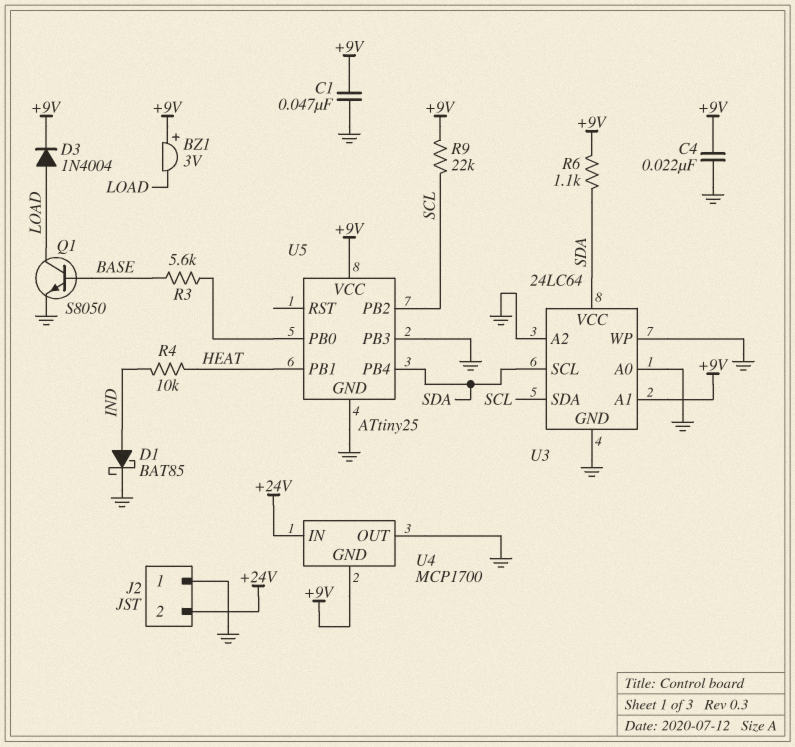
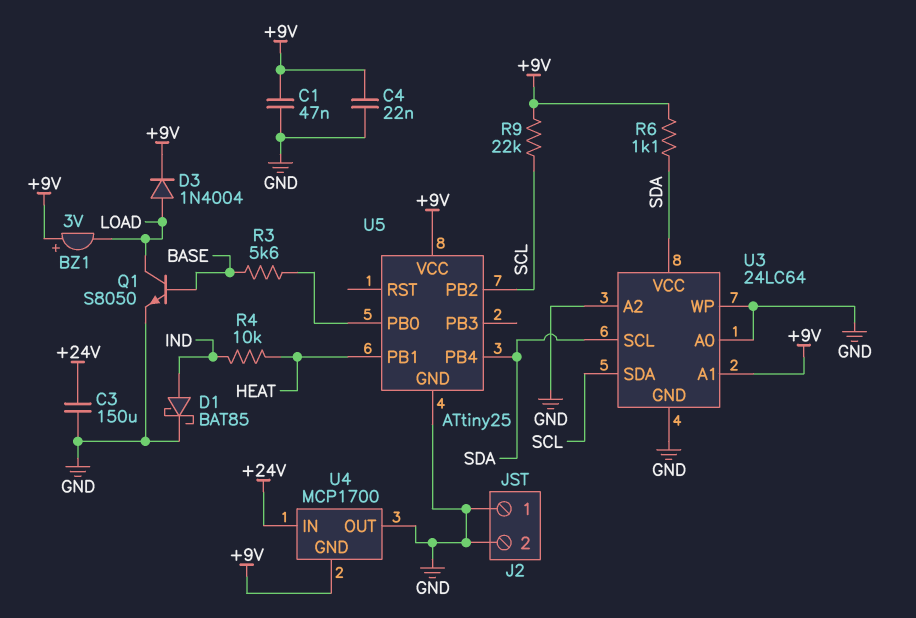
C3: none -> 150uF (+24V, GND)
J2 pin 2: +24V -> GND
U5 pin PB3: GND -> none

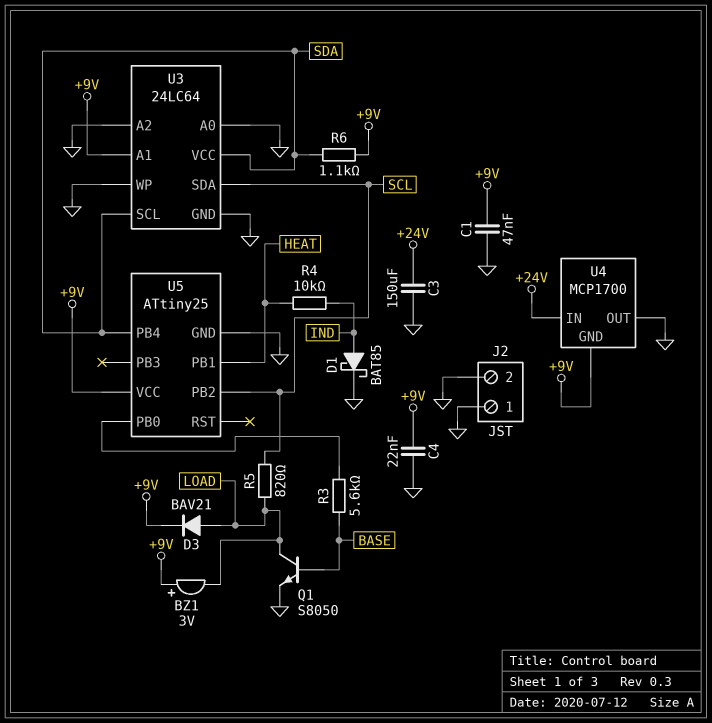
D3: diode 1N4004 (A LOAD, K +9V) -> diode BAV21 (A LOAD, K +9V)
R5: none -> 820 (LOAD, SCL)
R9: 22k (+9V, SCL) -> none

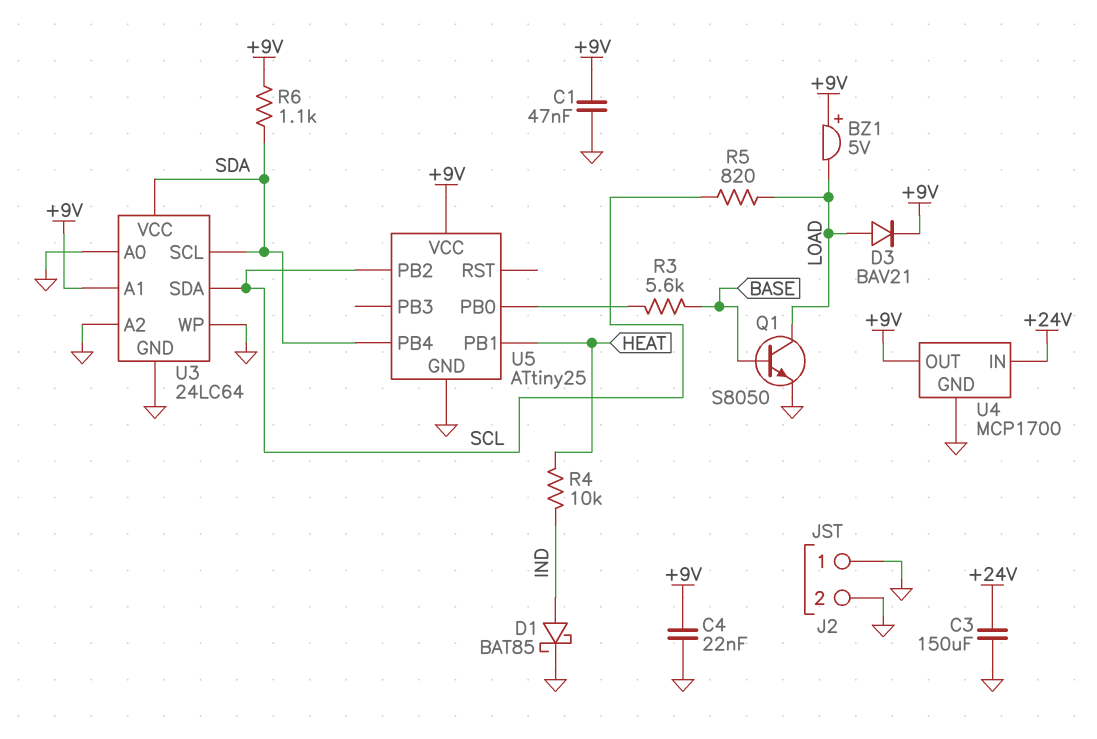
BZ1: buzzer 3V (plus +9V, minus LOAD) -> buzzer 5V (plus +9V, minus LOAD)
U4 pin GND: +9V -> GND
U4 pin OUT: GND -> +9V

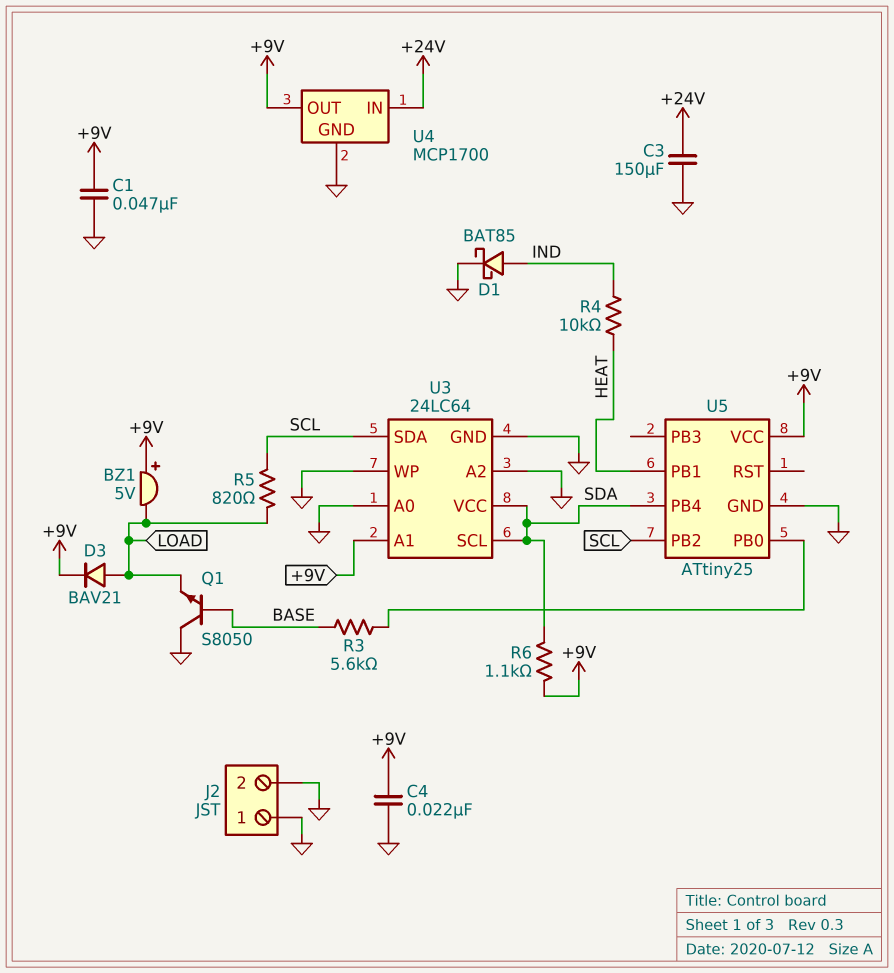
Q1: NPN S8050 (B BASE, C LOAD, E GND) -> NPN S8050 (B BASE, C GND, E LOAD)

